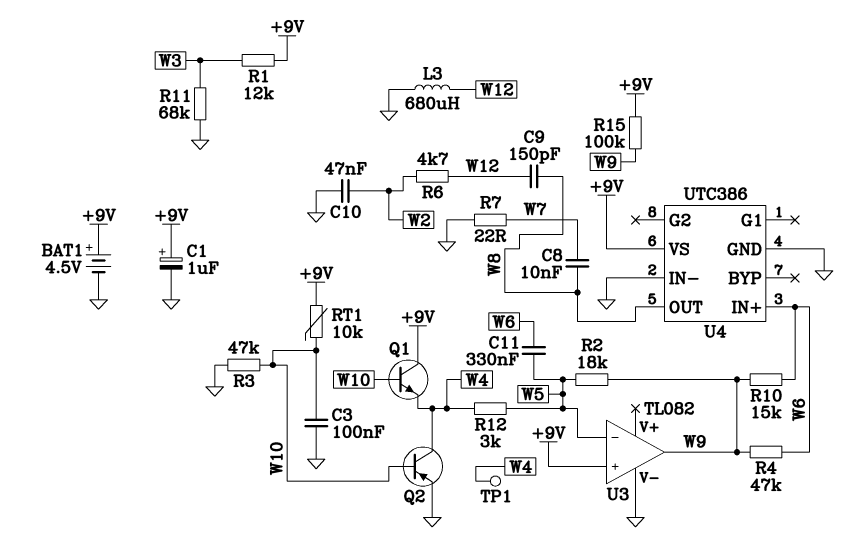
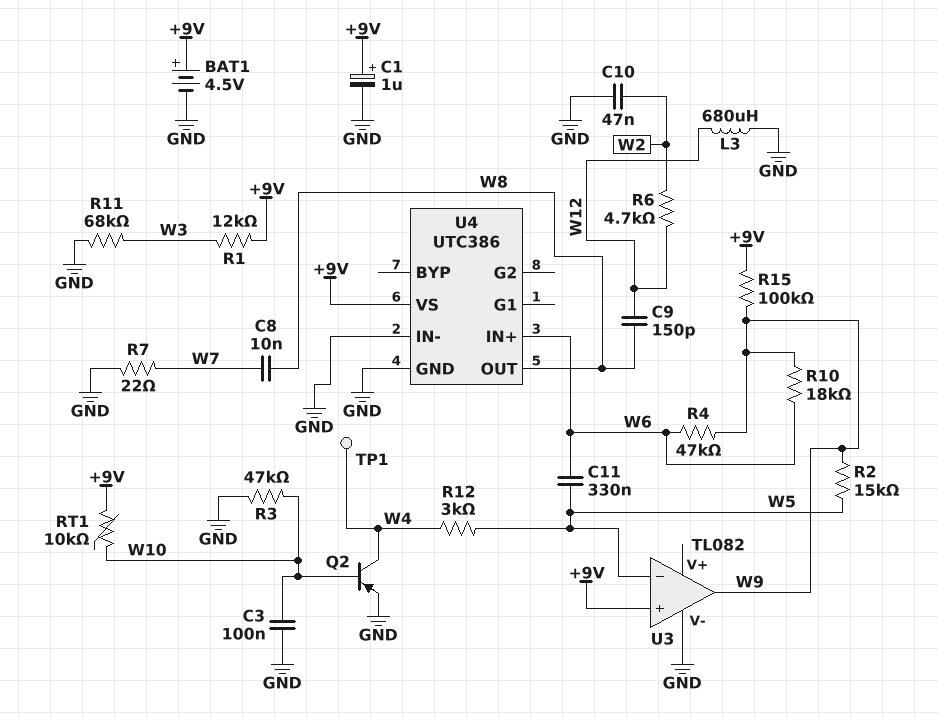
Q1: NPN (B W10, C +9V, E W4) -> none
R2: 18k (W5, W9) -> 15k (W5, W9)
R10: 15k (W6, W9) -> 18k (W6, W9)

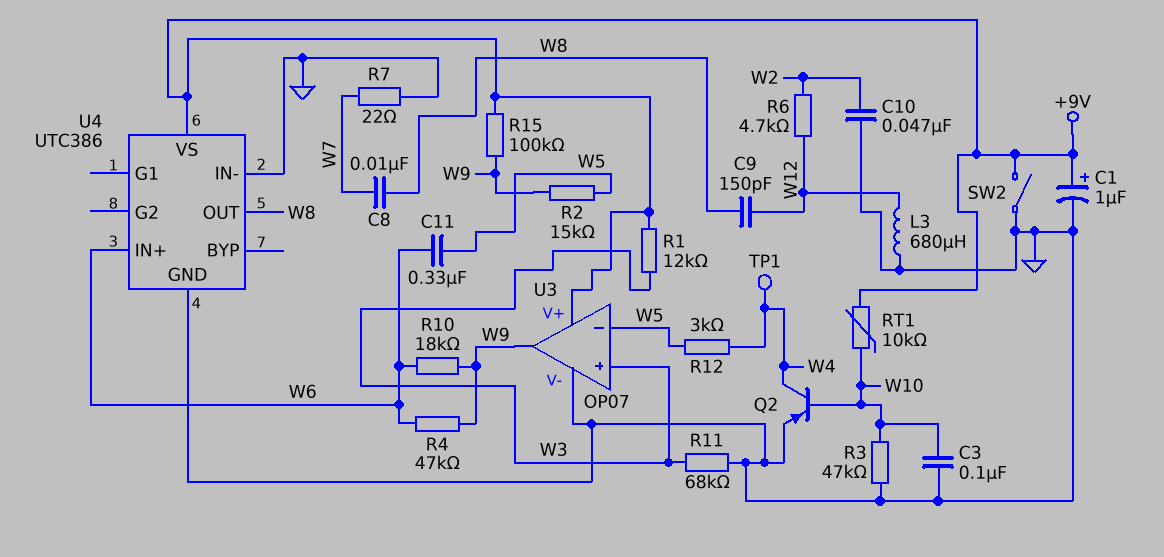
BAT1: 4.5V (plus +9V, minus GND) -> none
SW2: none -> switch (+9V, GND)
U3: TL082 -> OP07
U3 pin V+: none -> +9V
U3 pin in+: +9V -> W3

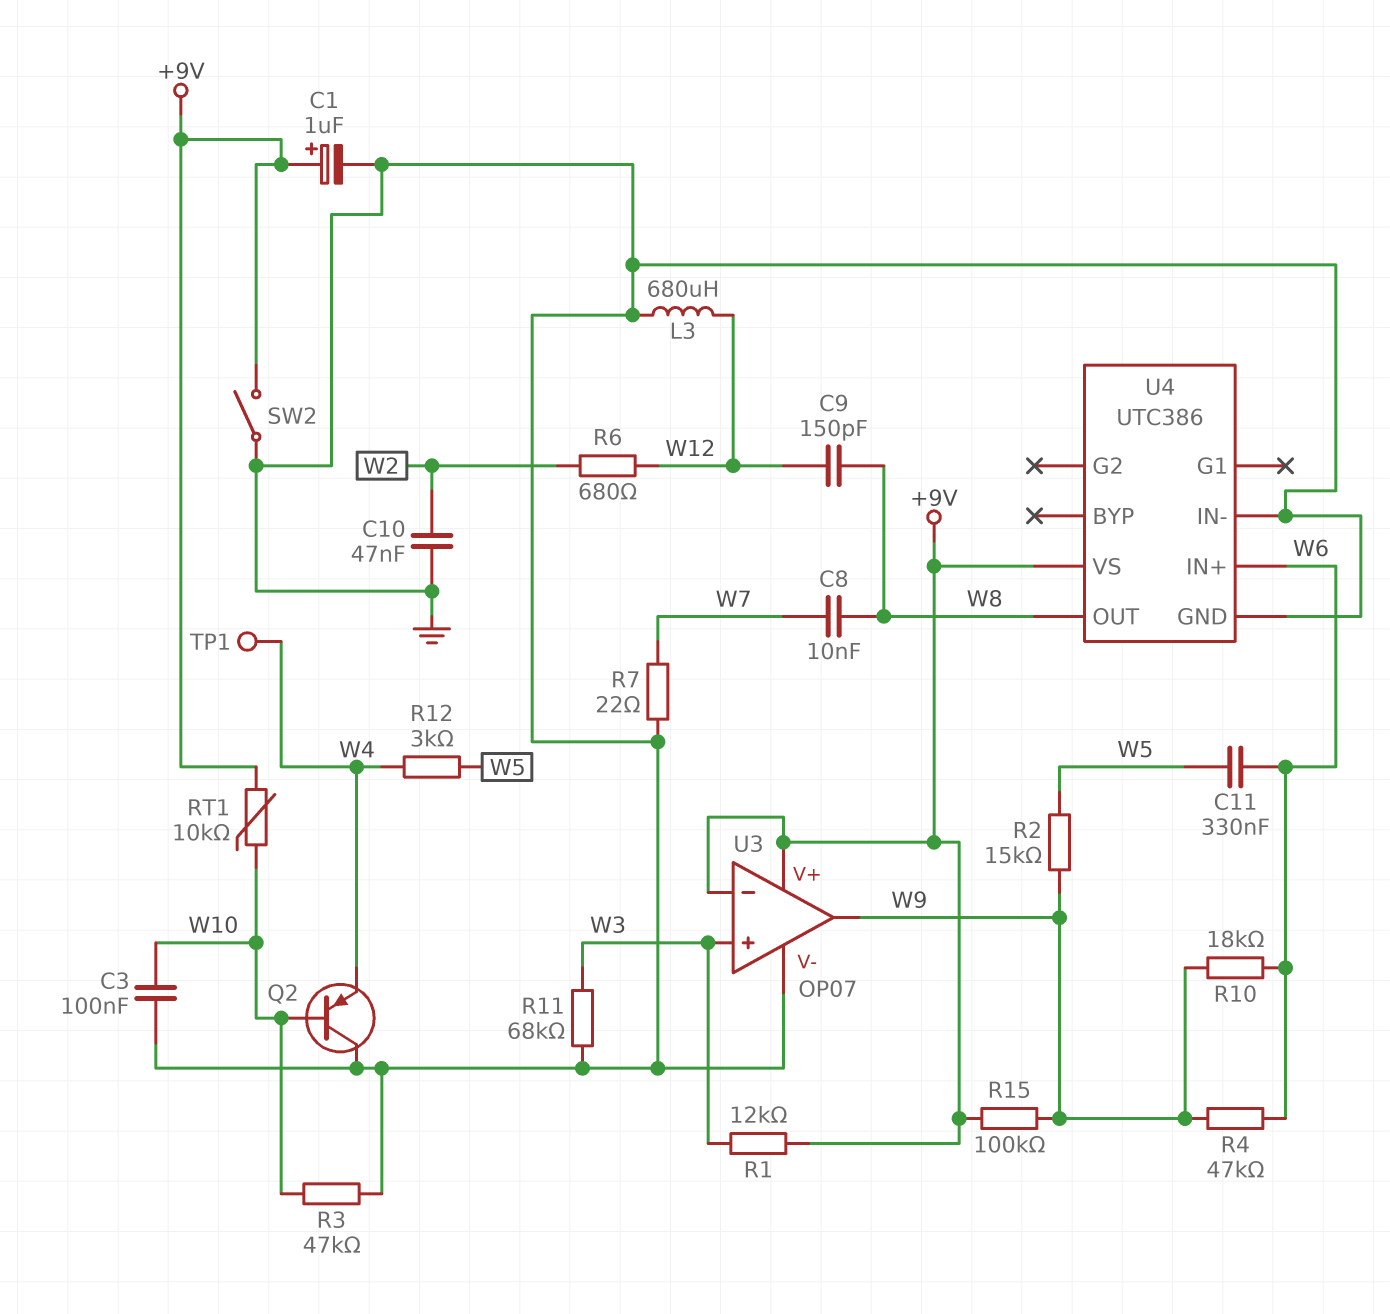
Q2: PNP (B W10, C W4, E GND) -> PNP (B W10, C GND, E W4)
R6: 4.7k (W2, W12) -> 680 (W2, W12)
U3 pin in-: W5 -> +9V

